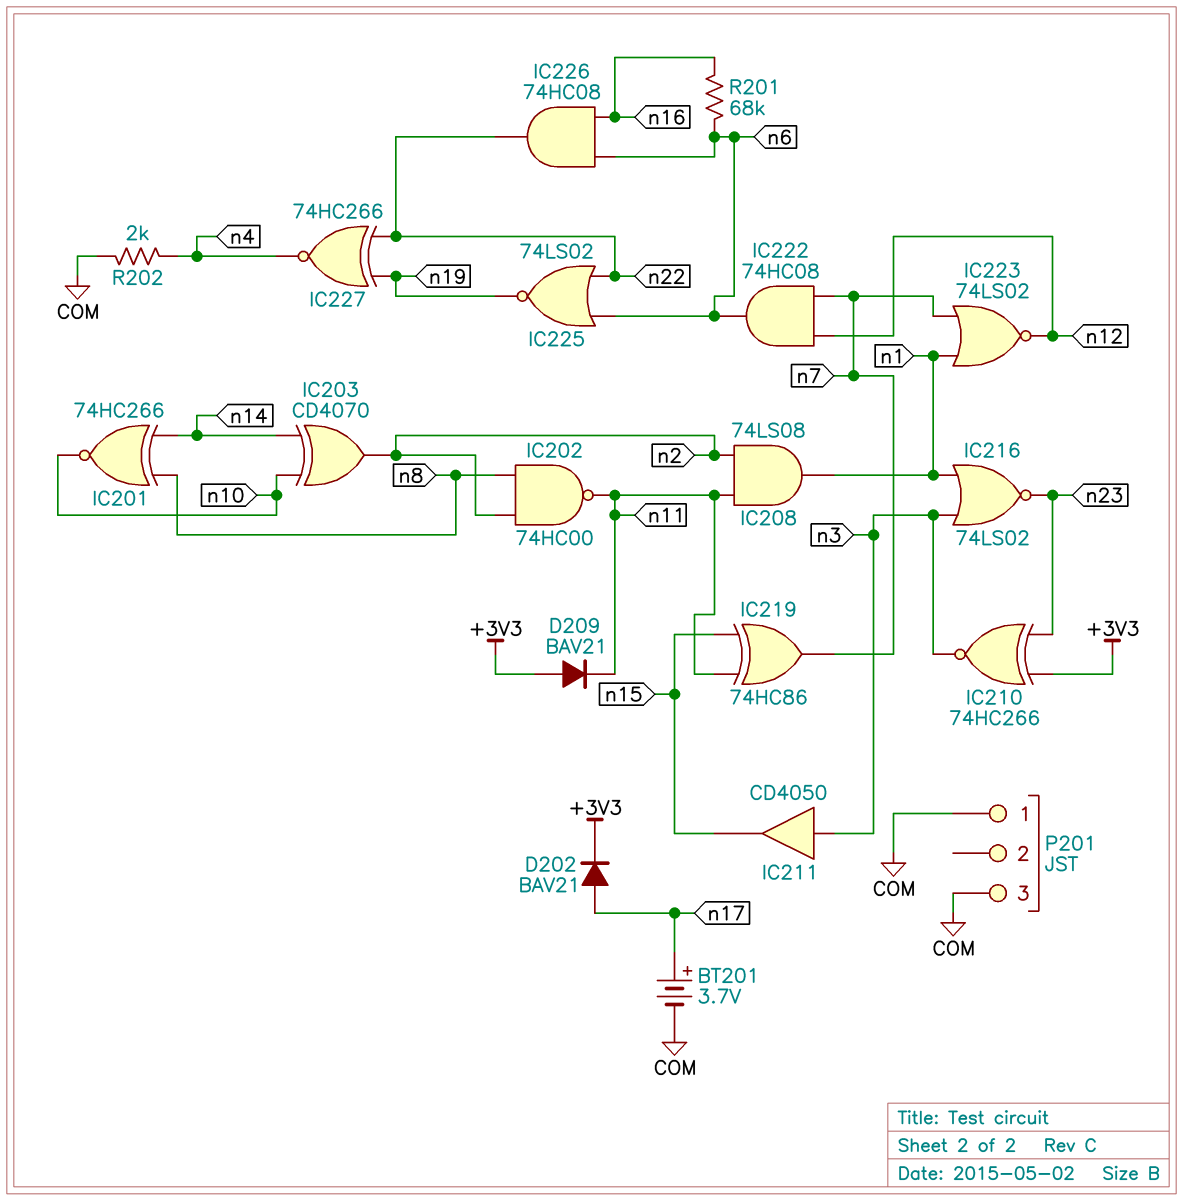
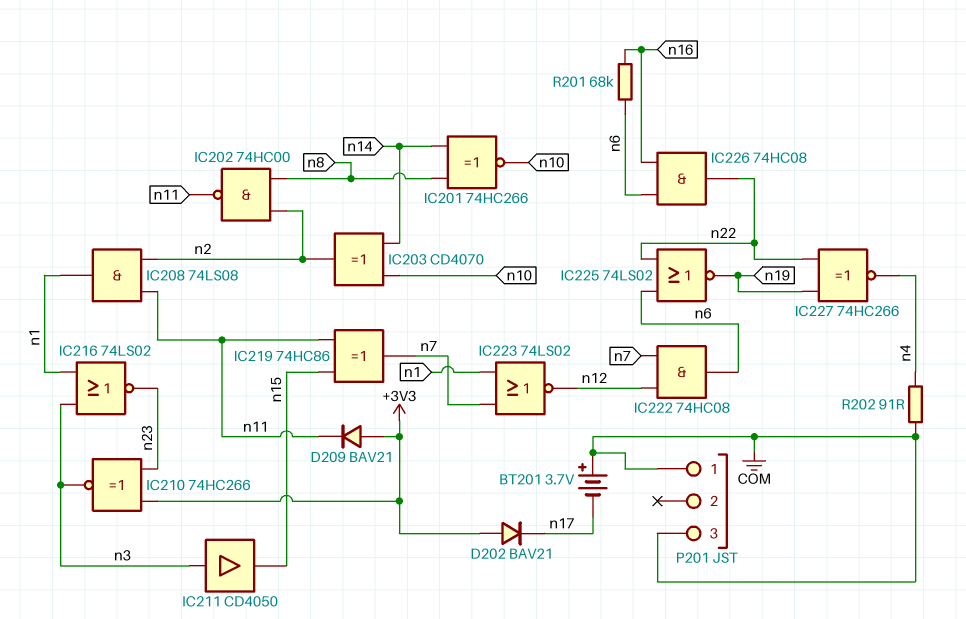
BT201: 3.7V (plus n17, minus COM) -> 3.7V (plus COM, minus n17)
D202: diode BAV21 (A n17, K +3V3) -> diode BAV21 (A +3V3, K n17)
R202: 2k (COM, n4) -> 91 (COM, n4)

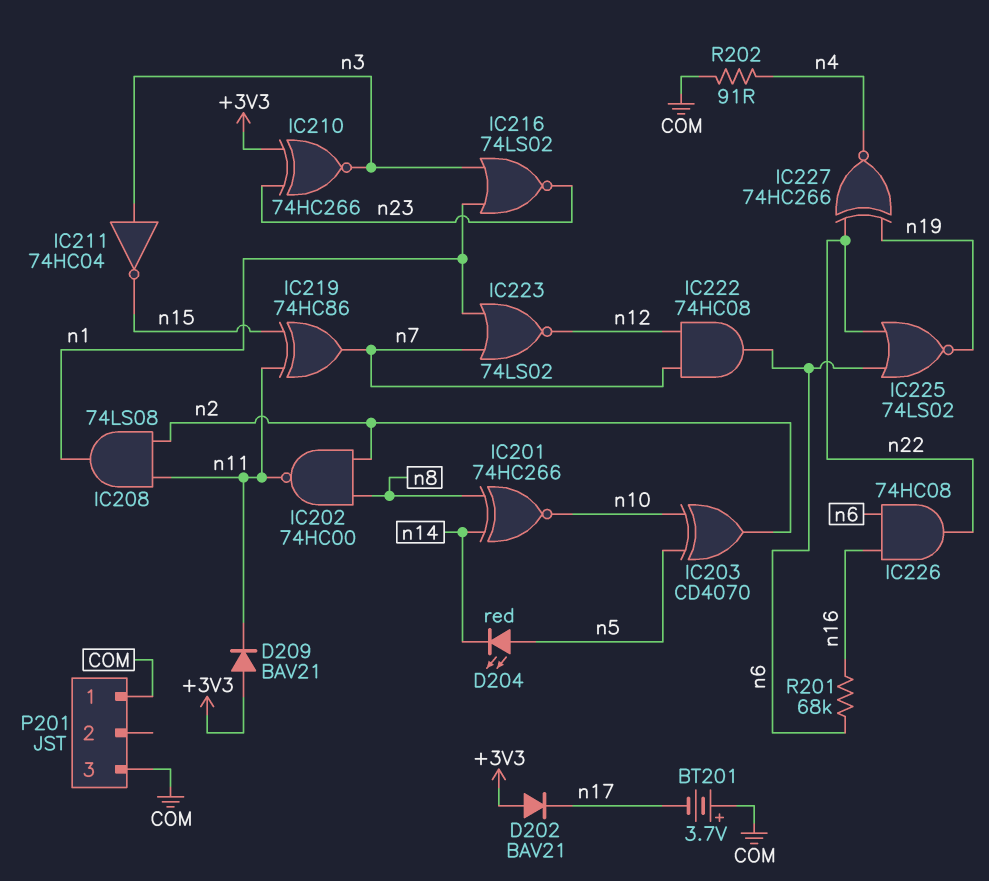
D204: none -> LED red (A n5, K n14)
IC203: XOR CD4070 (in n10, in n14, out n2) -> XOR CD4070 (in n5, in n10, out n2)
IC211: buffer CD4050 (in n3, out n15) -> NOT 74HC04 (in n3, out n15)

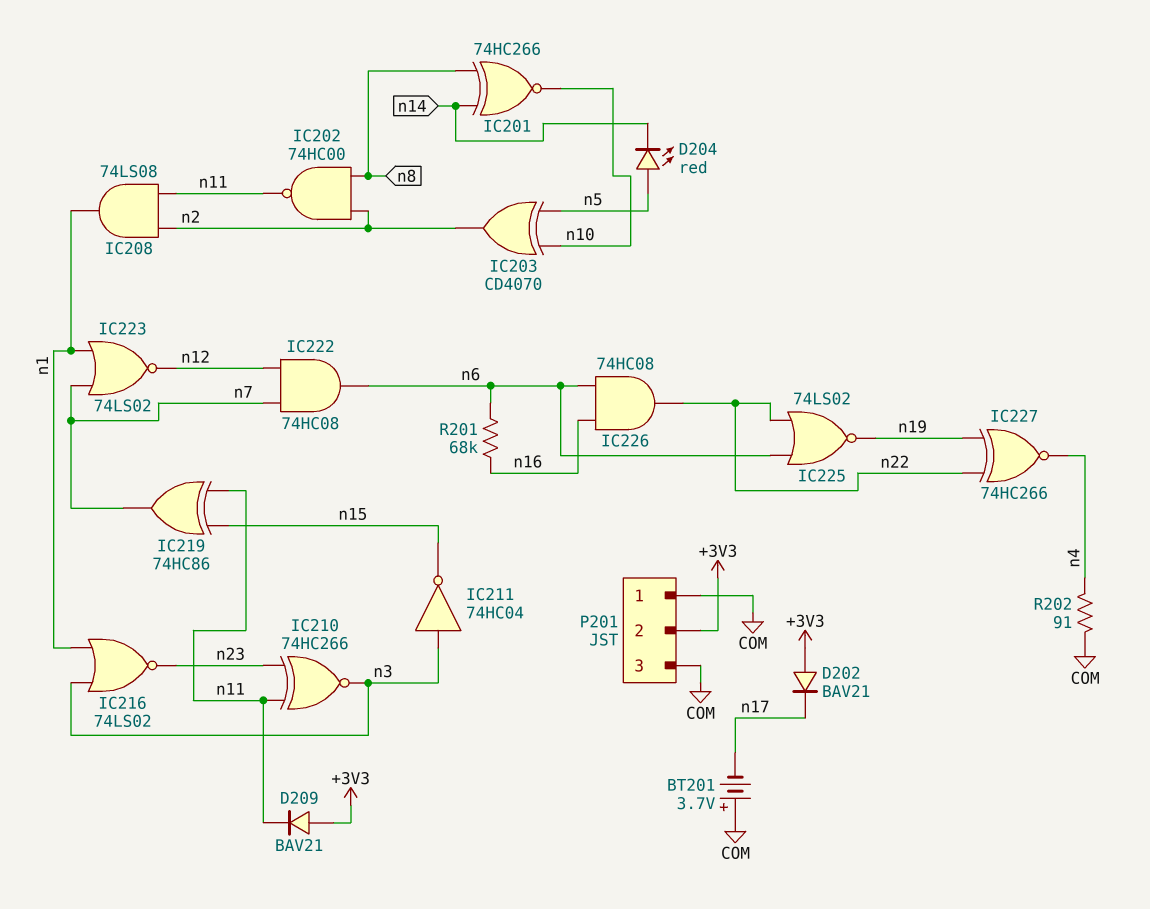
IC210: XNOR 74HC266 (in +3V3, in n23, out n3) -> XNOR 74HC266 (in n11, in n23, out n3)
P201 pin 2: none -> +3V3

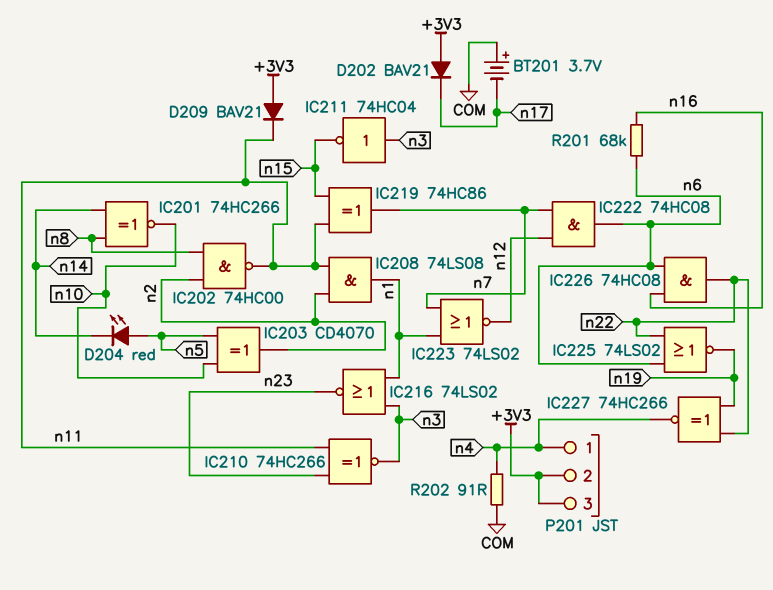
P201 pin 1: COM -> n4
P201 pin 3: COM -> +3V3

